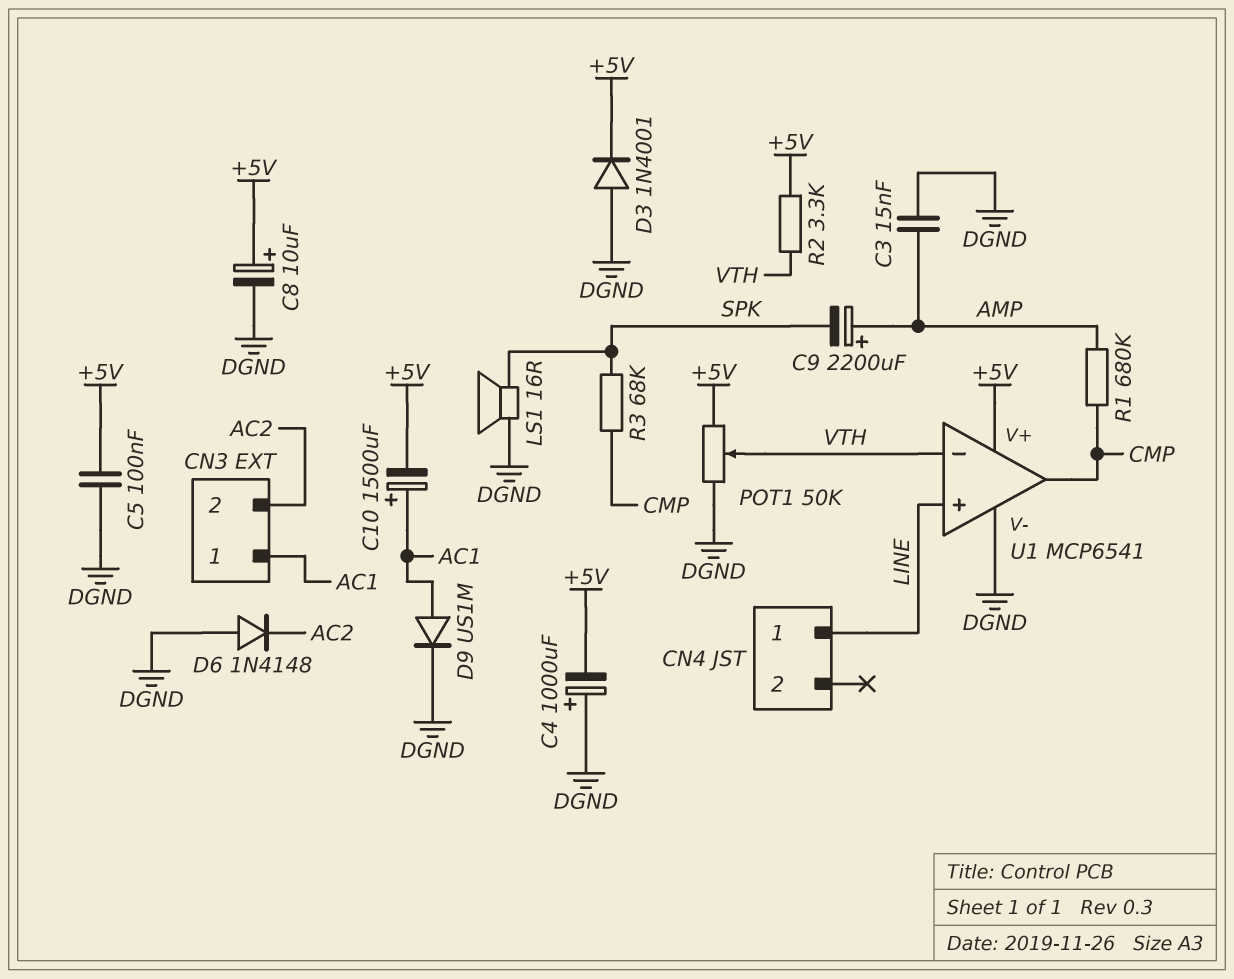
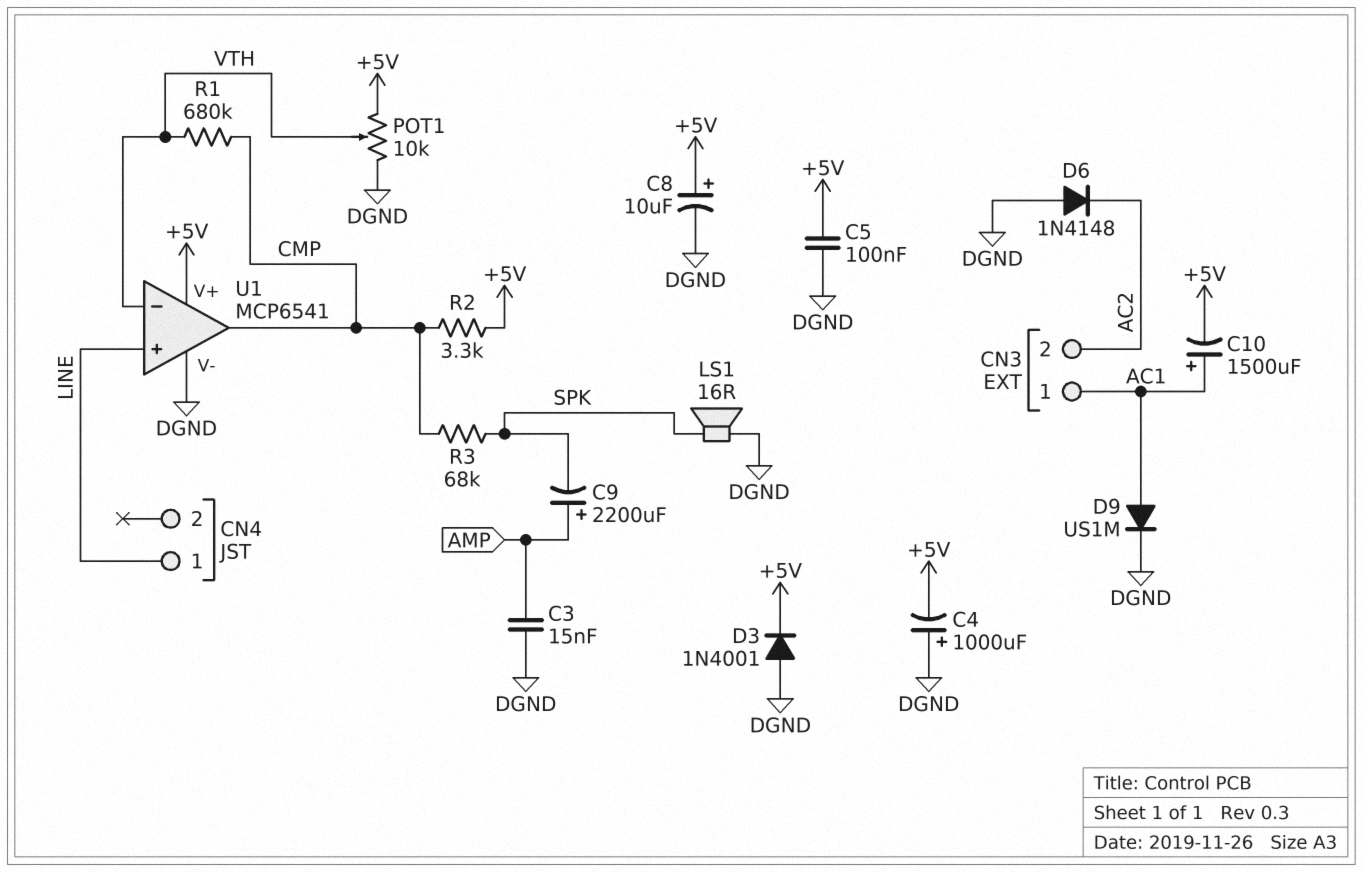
POT1: 50k (+5V, DGND, wiper VTH) -> 10k (+5V, DGND, wiper VTH)
R1: 680k (AMP, CMP) -> 680k (CMP, VTH)
R2: 3.3k (+5V, VTH) -> 3.3k (+5V, CMP)

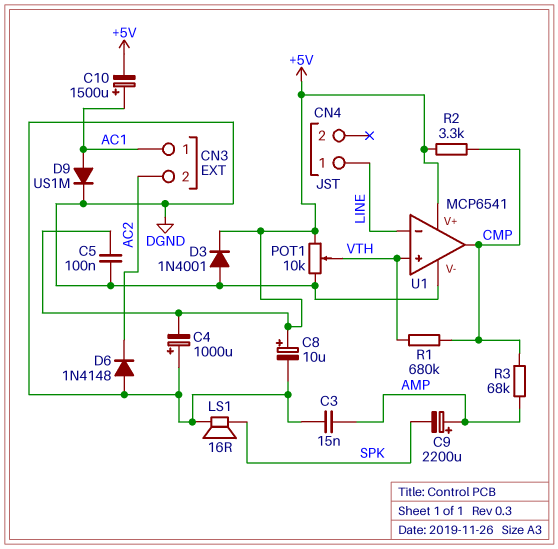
R3: 68k (CMP, SPK) -> 68k (AMP, CMP)
U1 pin in+: LINE -> VTH
U1 pin in-: VTH -> LINE

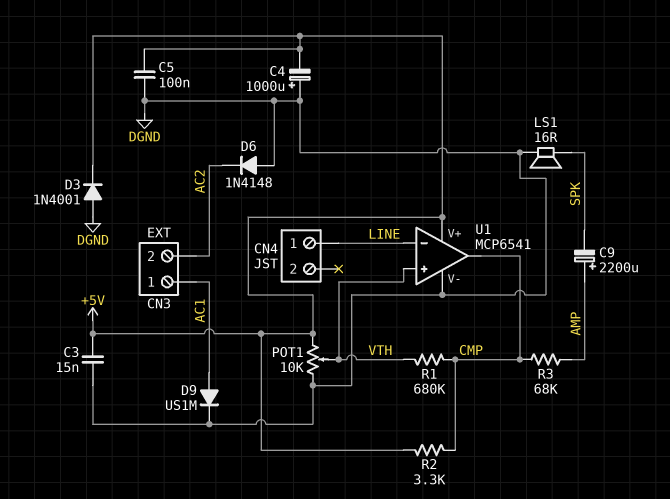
C3: 15nF (AMP, DGND) -> 15nF (+5V, DGND)
C8: 10uF (plus +5V, minus DGND) -> none
C10: 1500uF (plus AC1, minus +5V) -> none

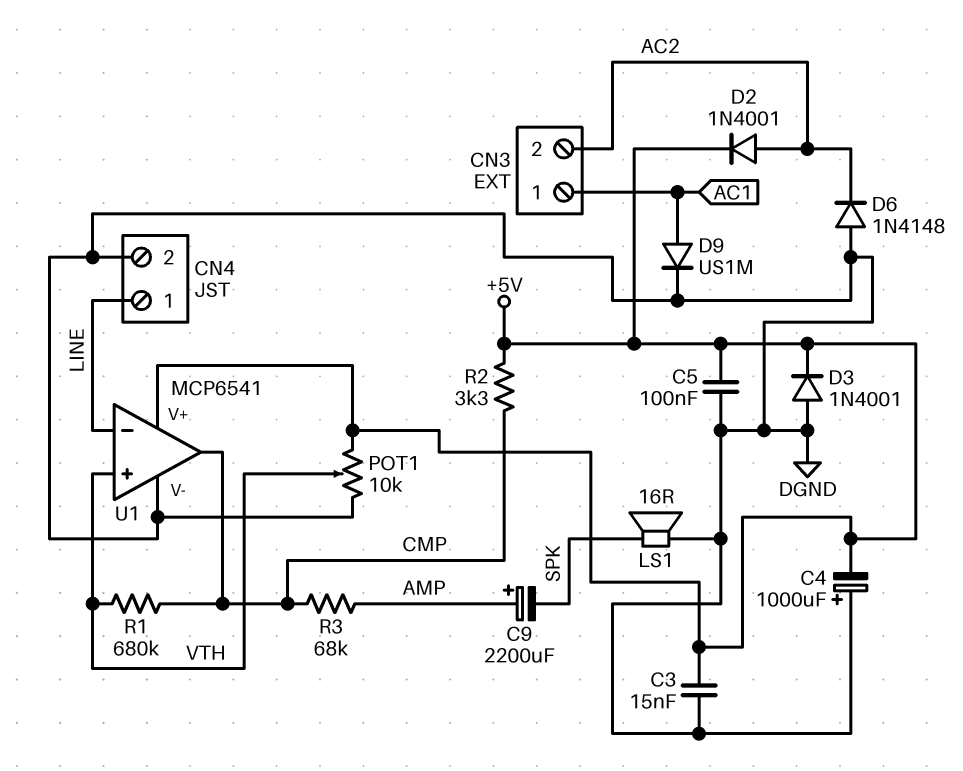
CN4 pin 2: none -> DGND
D2: none -> diode 1N4001 (A AC2, K +5V)

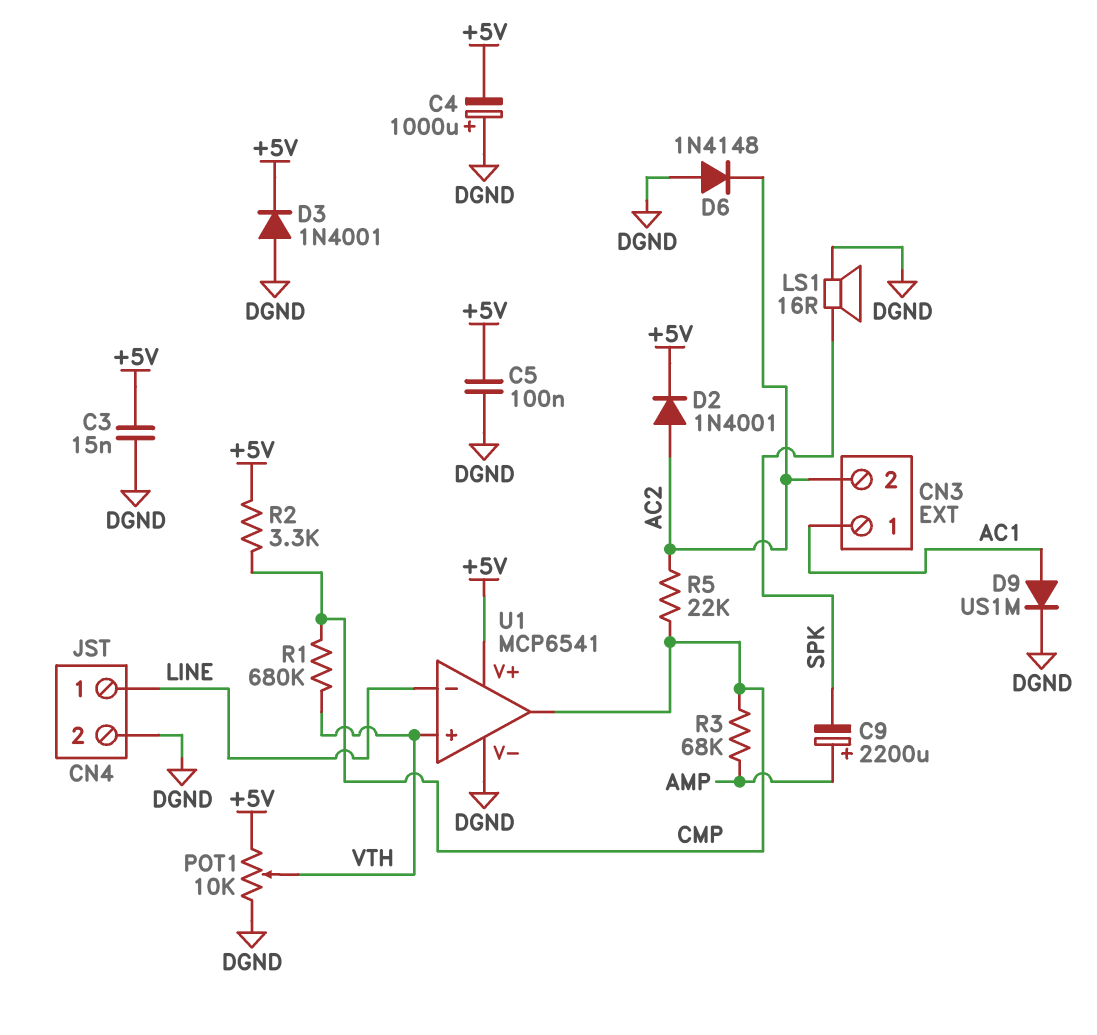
R5: none -> 22k (AC2, CMP)

